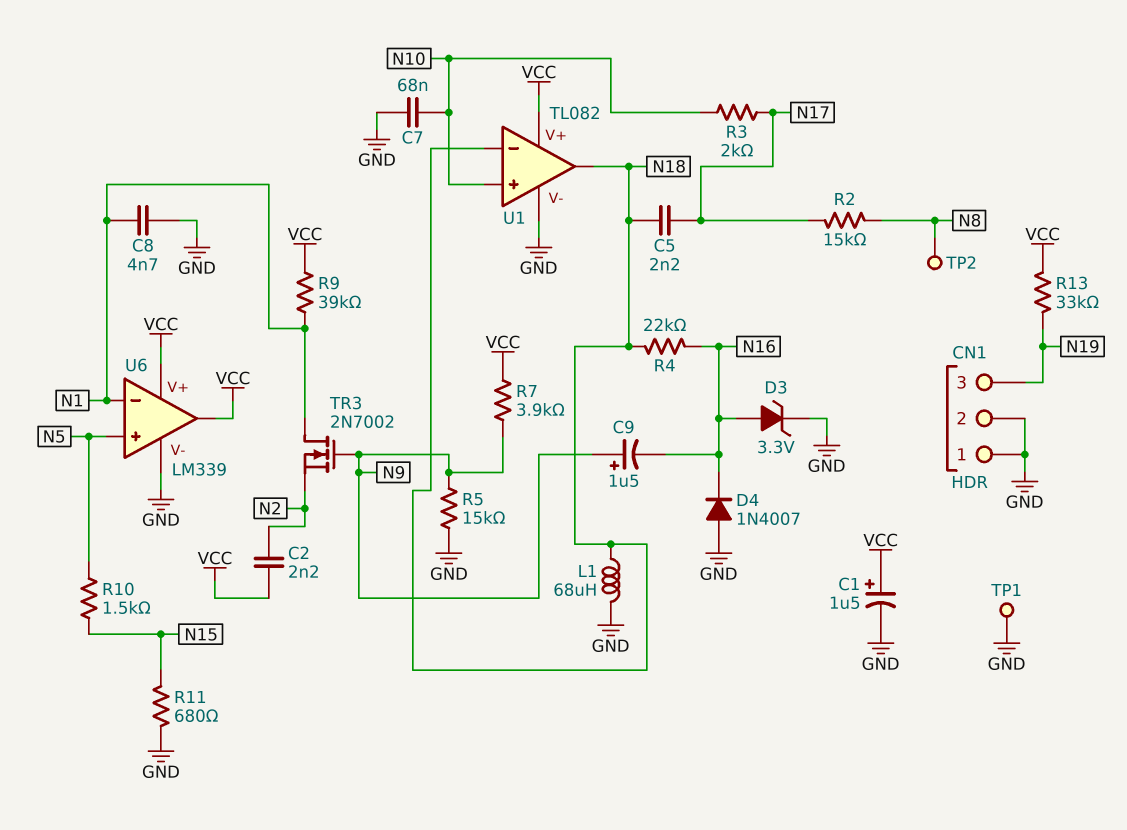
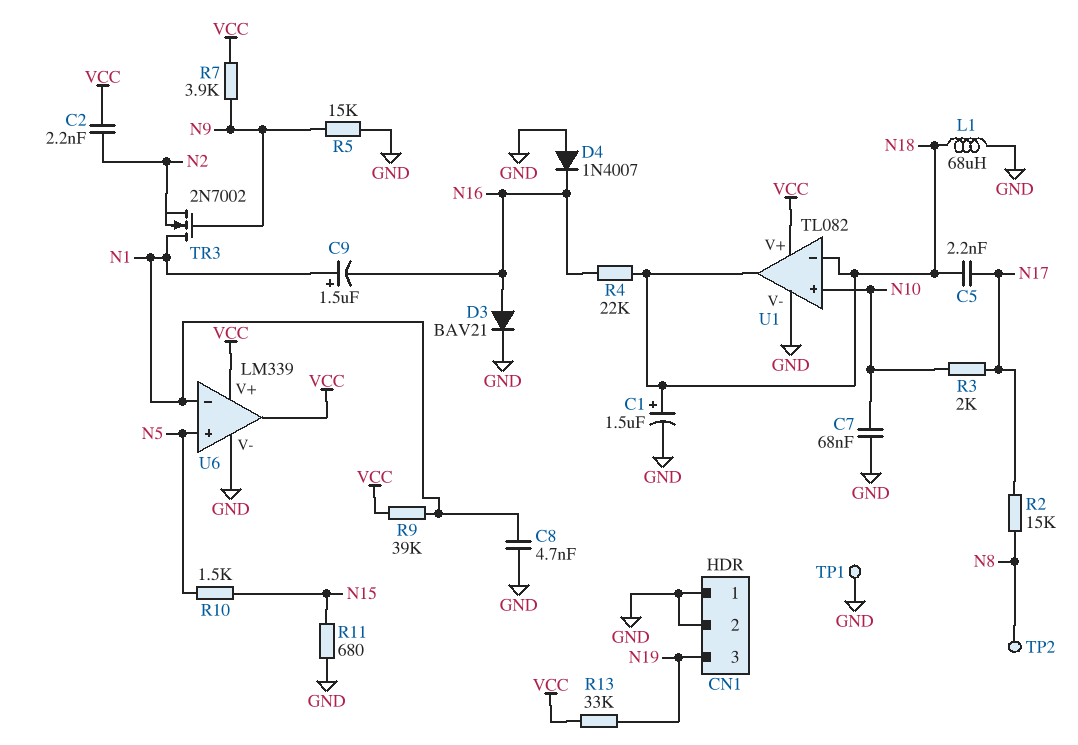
C1: 1.5uF (plus VCC, minus GND) -> 1.5uF (plus N18, minus GND)
C9: 1.5uF (plus N9, minus N16) -> 1.5uF (plus N1, minus N16)
D3: zener 3.3V (A N16, K GND) -> diode BAV21 (A N16, K GND)

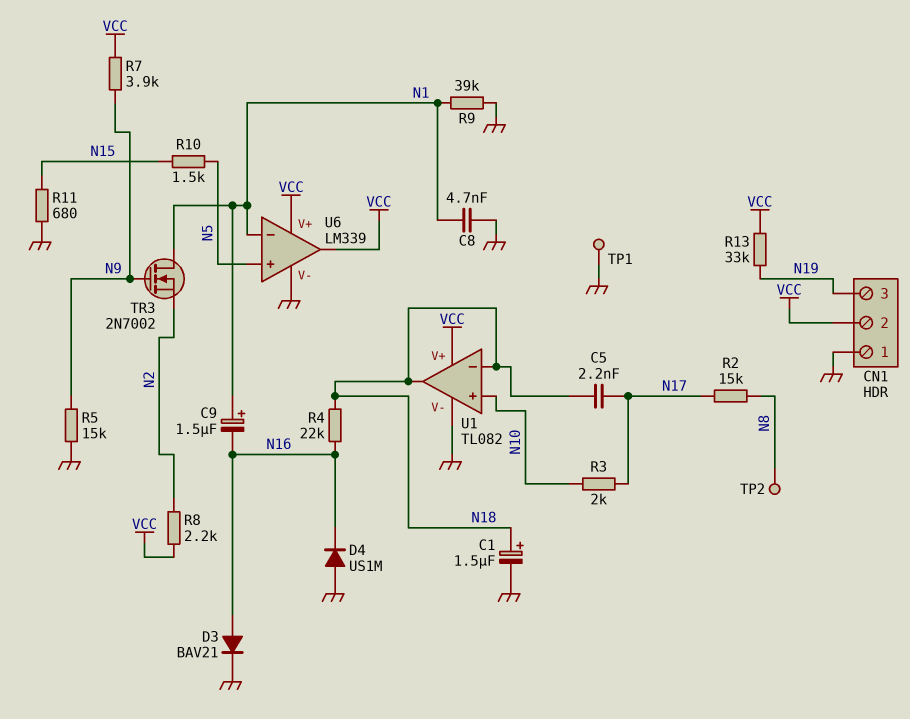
C2: 2.2nF (N2, VCC) -> none
C7: 68nF (GND, N10) -> none
CN1 pin 2: GND -> VCC
D4: diode 1N4007 (A GND, K N16) -> diode US1M (A GND, K N16)
L1: 68uH (GND, N18) -> none
R8: none -> 2.2k (N2, VCC)
R9: 39k (N1, VCC) -> 39k (GND, N1)

